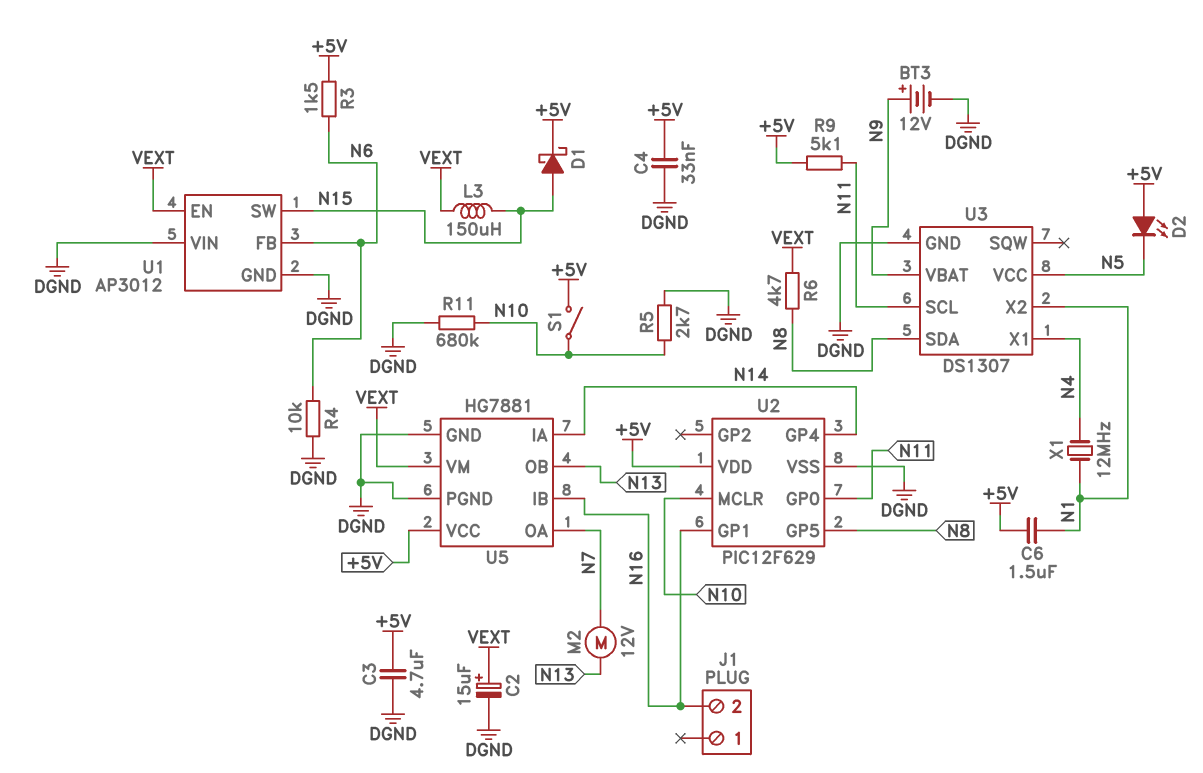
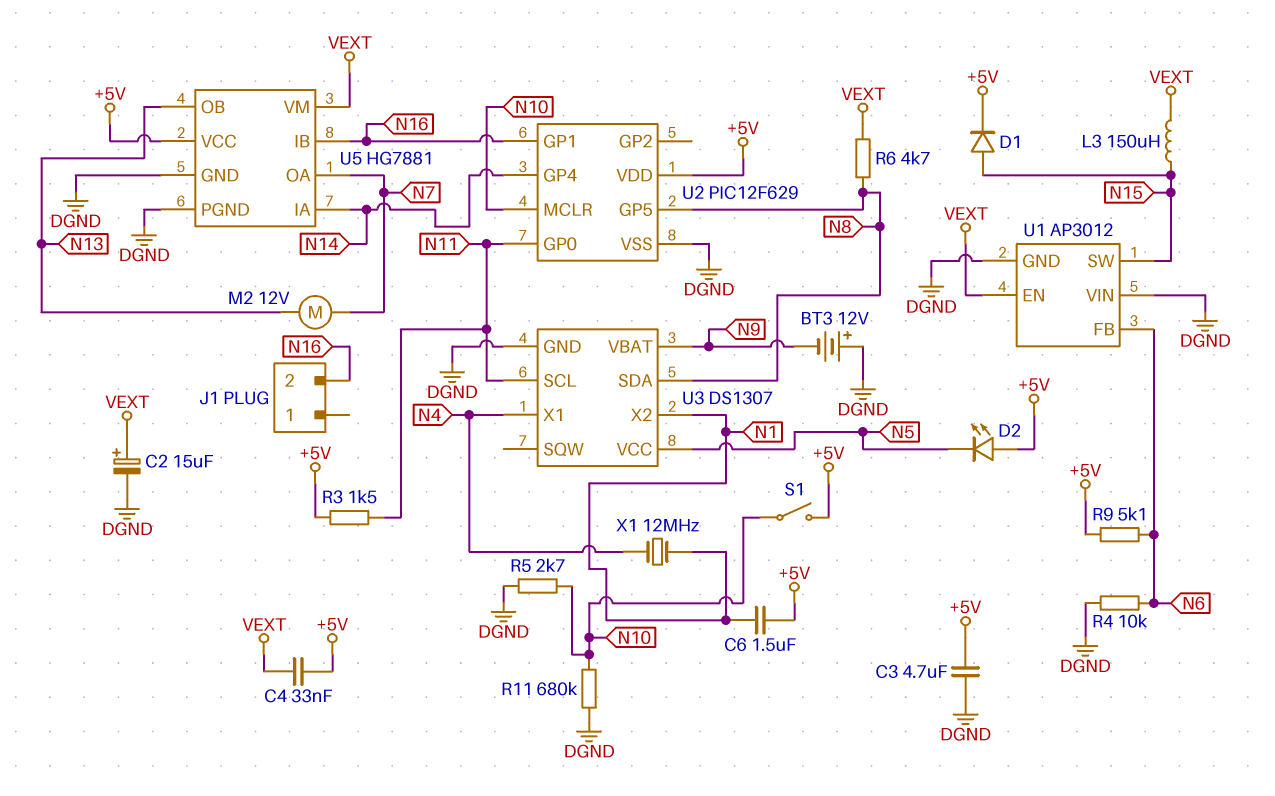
BT3: 12V (plus N9, minus DGND) -> 12V (plus DGND, minus N9)
C4: 33nF (+5V, DGND) -> 33nF (+5V, VEXT)
D1: schottky (A N15, K +5V) -> diode (A N15, K +5V)
R3: 1.5k (+5V, N6) -> 1.5k (+5V, N11)
R9: 5.1k (+5V, N11) -> 5.1k (+5V, N6)

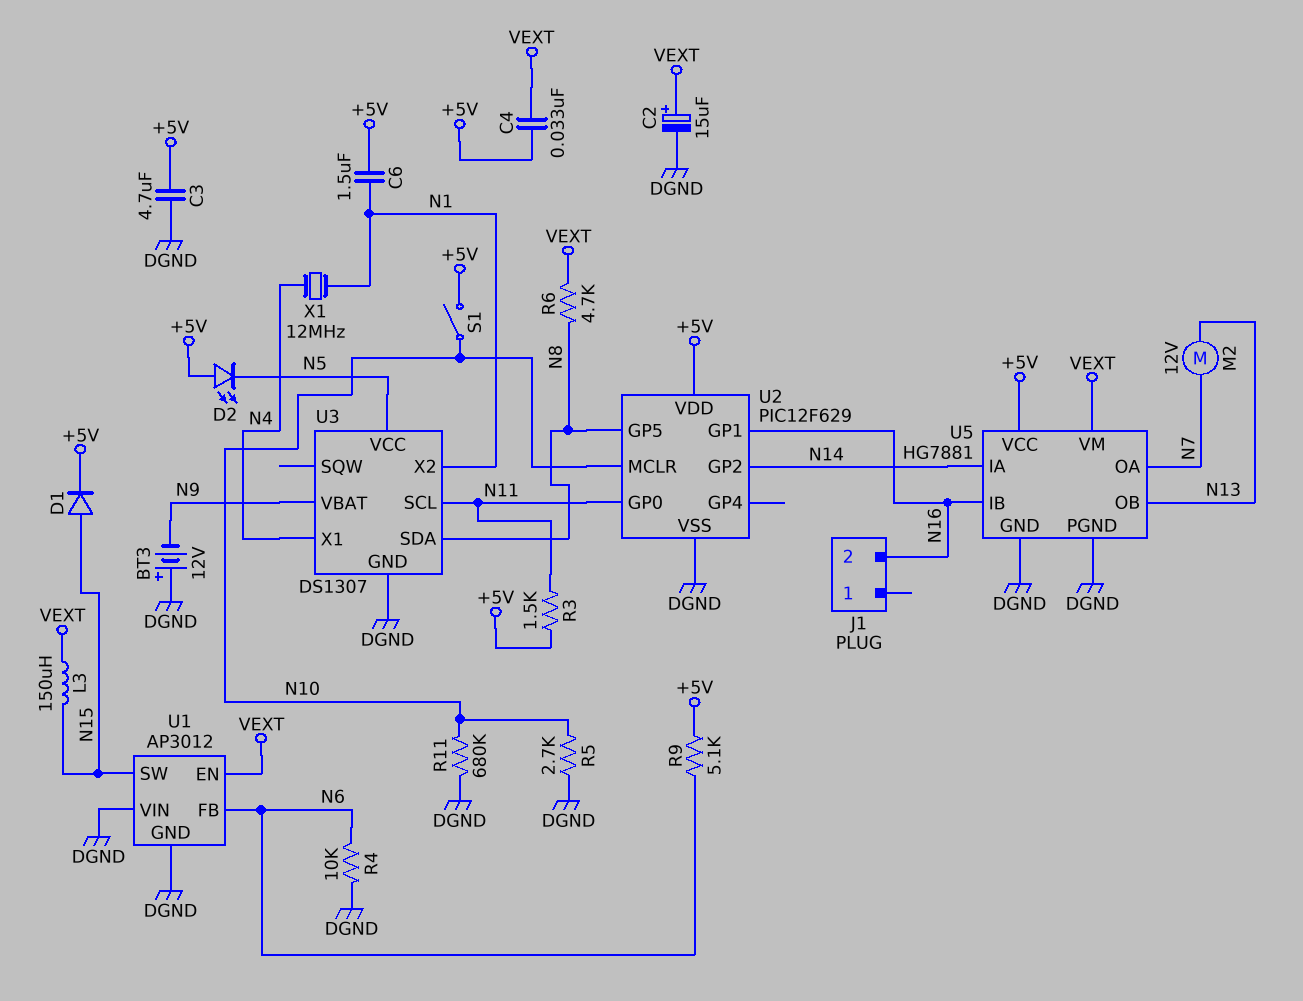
U2 pin GP2: none -> N14
U2 pin GP4: N14 -> none

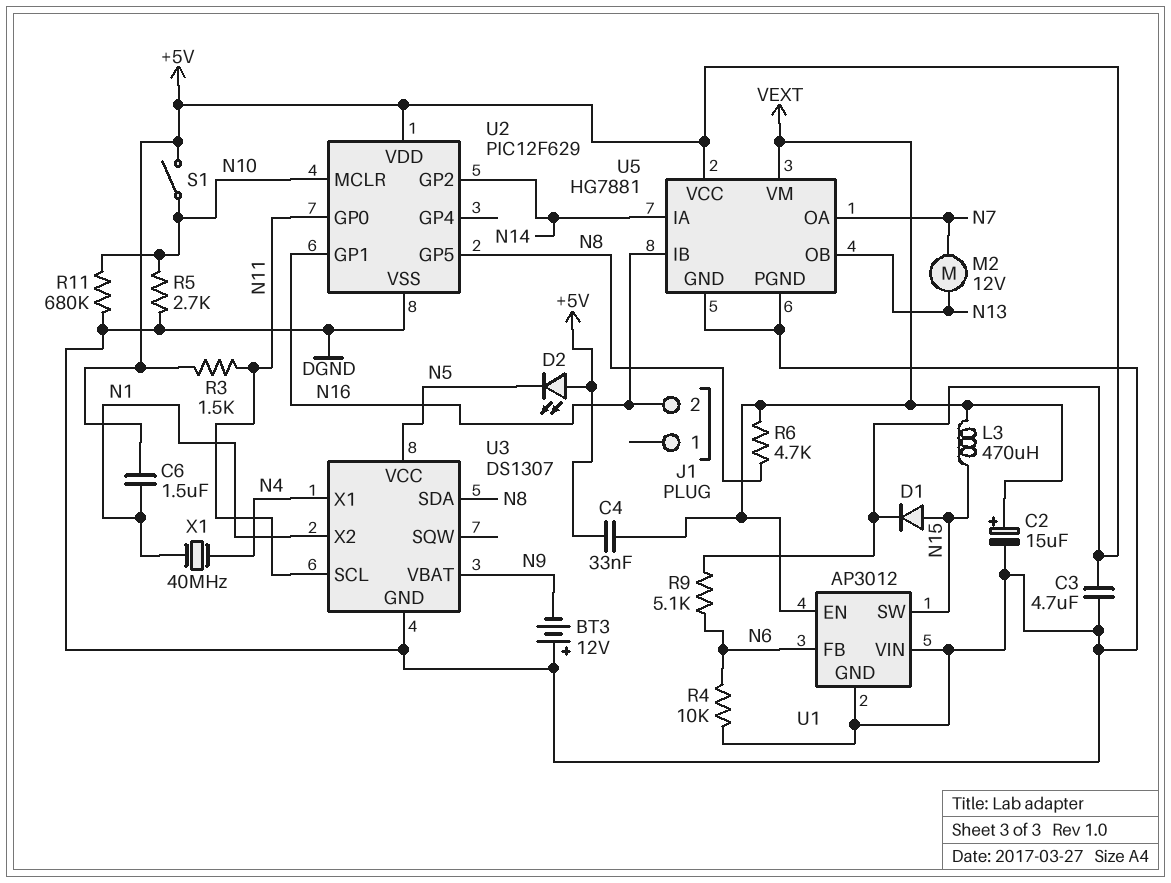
L3: 150uH (N15, VEXT) -> 470uH (N15, VEXT)
X1: 12MHz (N1, N4) -> 40MHz (N1, N4)

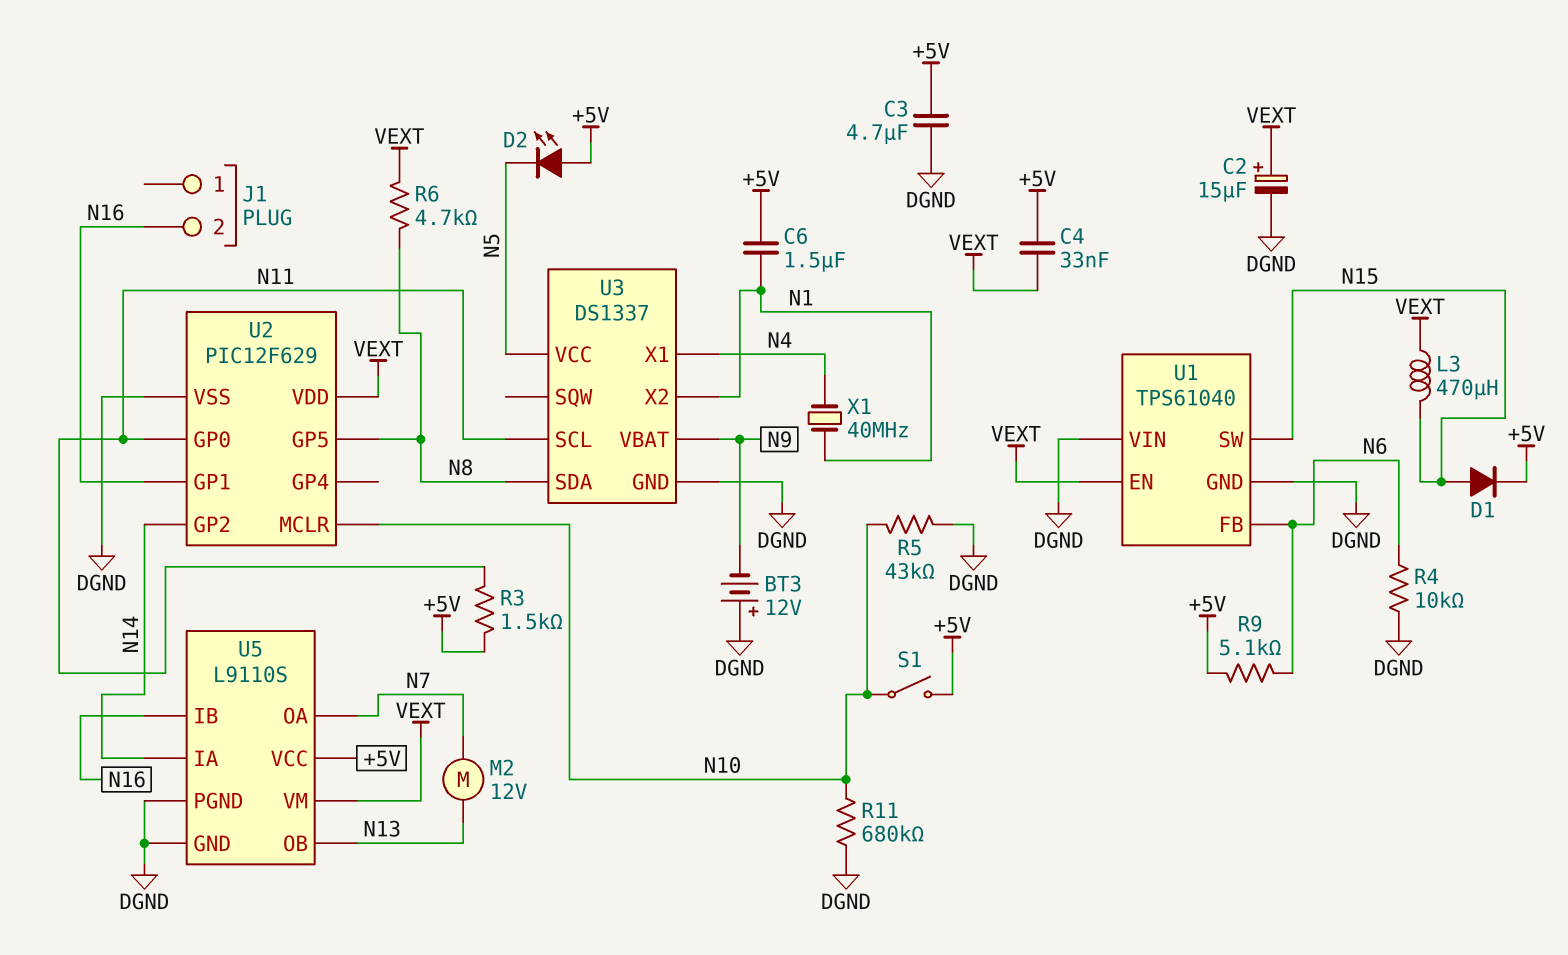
R5: 2.7k (DGND, N10) -> 43k (DGND, N10)
U1: AP3012 -> TPS61040
U2 pin VDD: +5V -> VEXT
U3: DS1307 -> DS1337
U5: HG7881 -> L9110S

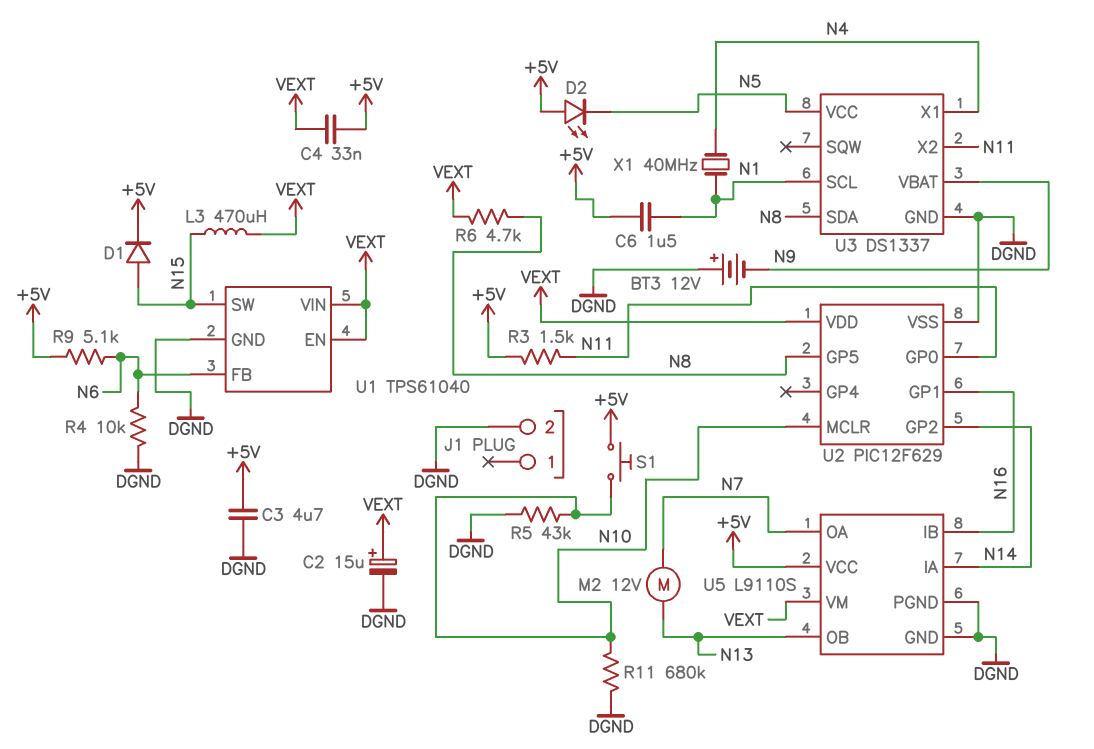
J1 pin 2: N16 -> DGND
S1: switch (+5V, N10) -> button (+5V, N10)
U1 pin VIN: DGND -> VEXT
U3 pin SCL: N11 -> N1
U3 pin X2: N1 -> N11

